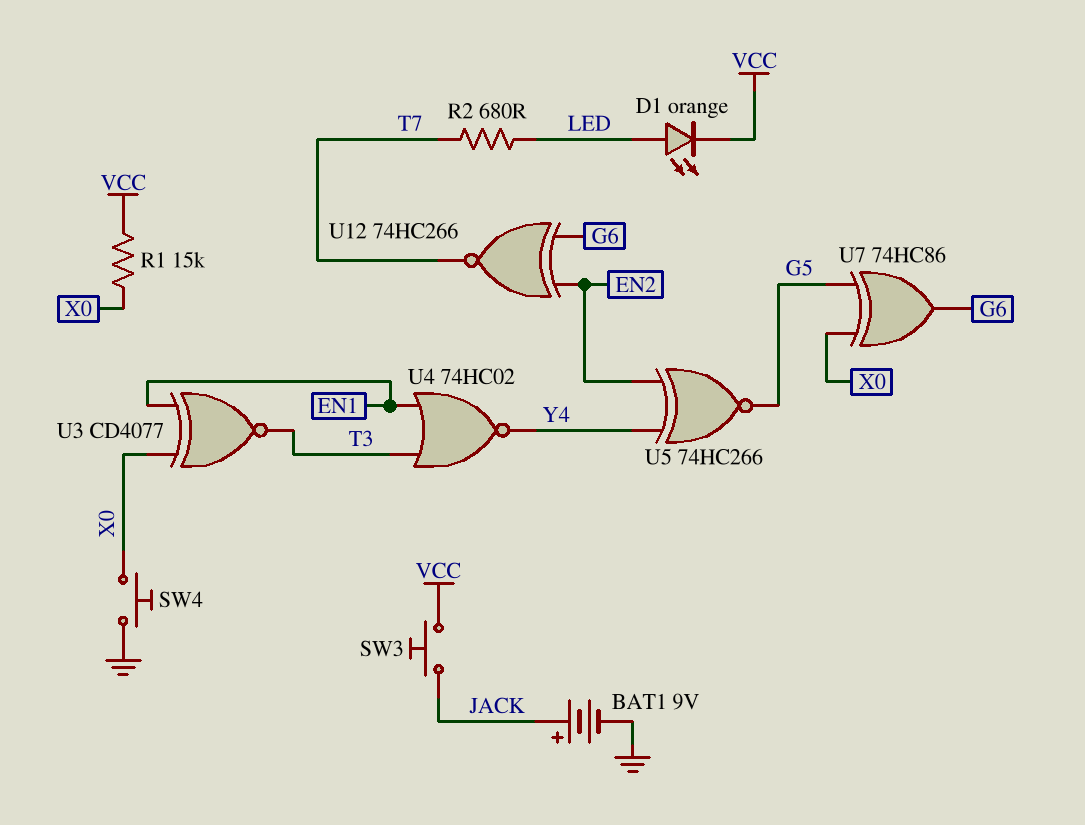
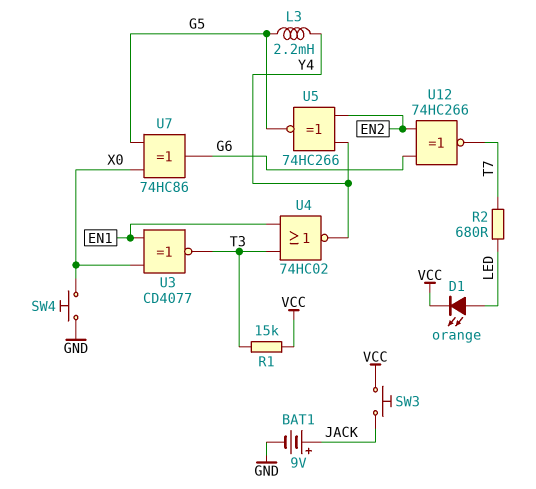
L3: none -> 2.2mH (G5, Y4)
R1: 15k (VCC, X0) -> 15k (T3, VCC)

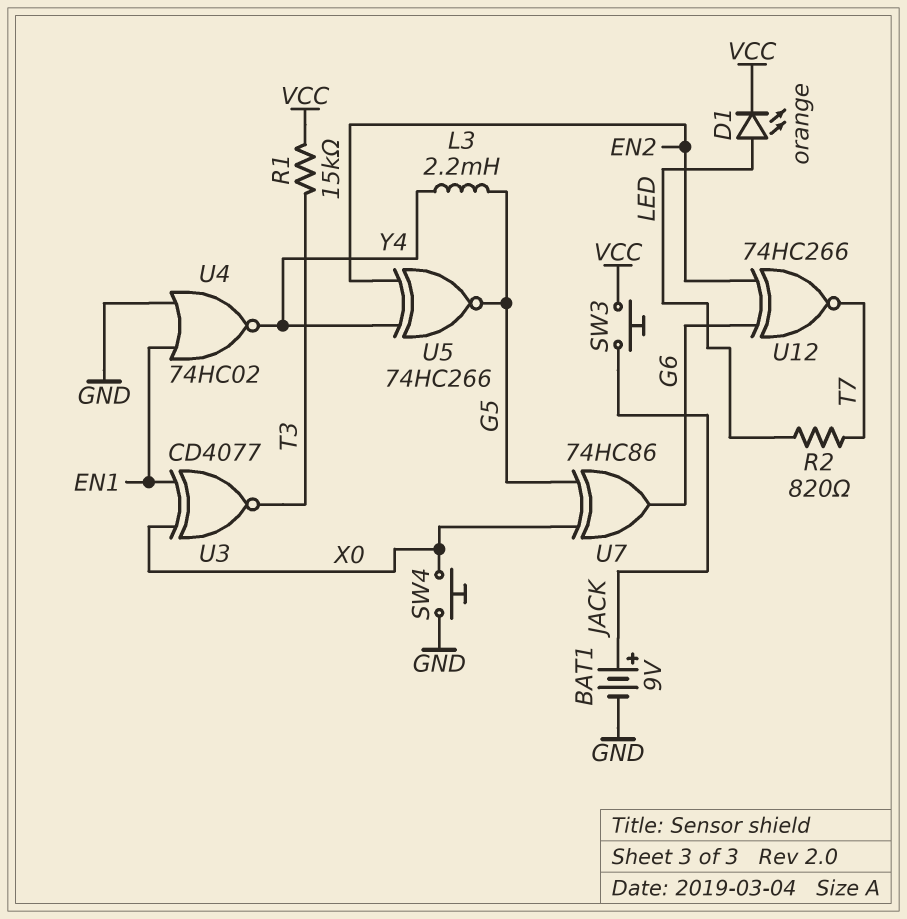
R2: 680 (LED, T7) -> 820 (LED, T7)
U4: NOR 74HC02 (in EN1, in T3, out Y4) -> NOR 74HC02 (in EN1, in GND, out Y4)

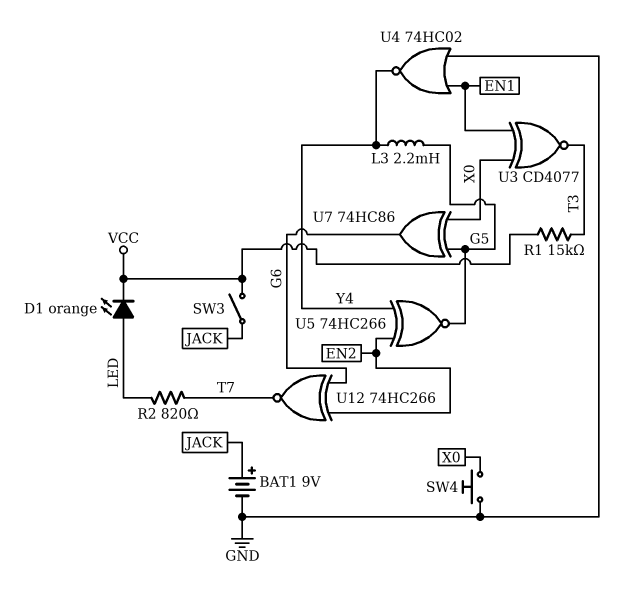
SW3: button (JACK, VCC) -> switch (JACK, VCC)

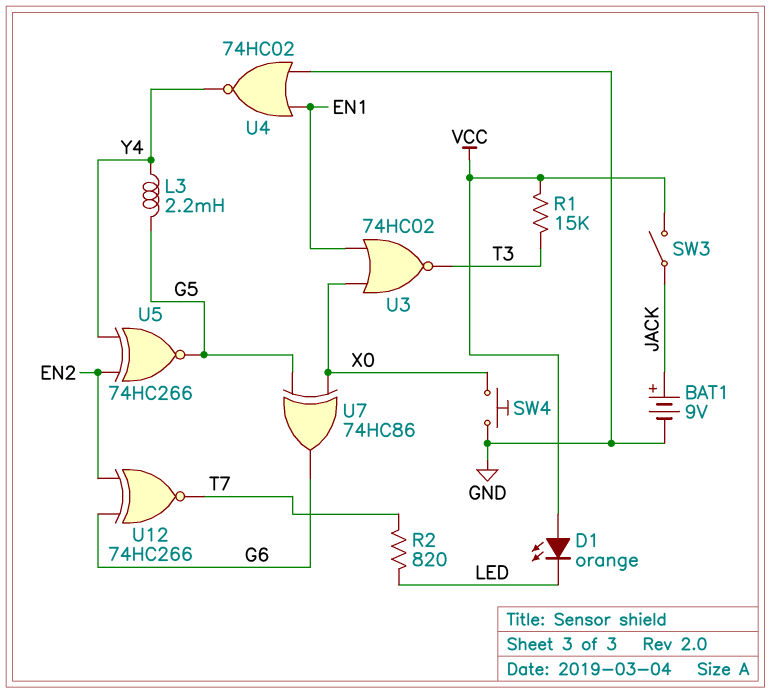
D1: LED orange (A LED, K VCC) -> LED orange (A VCC, K LED)
U3: XNOR CD4077 (in EN1, in X0, out T3) -> NOR 74HC02 (in EN1, in X0, out T3)

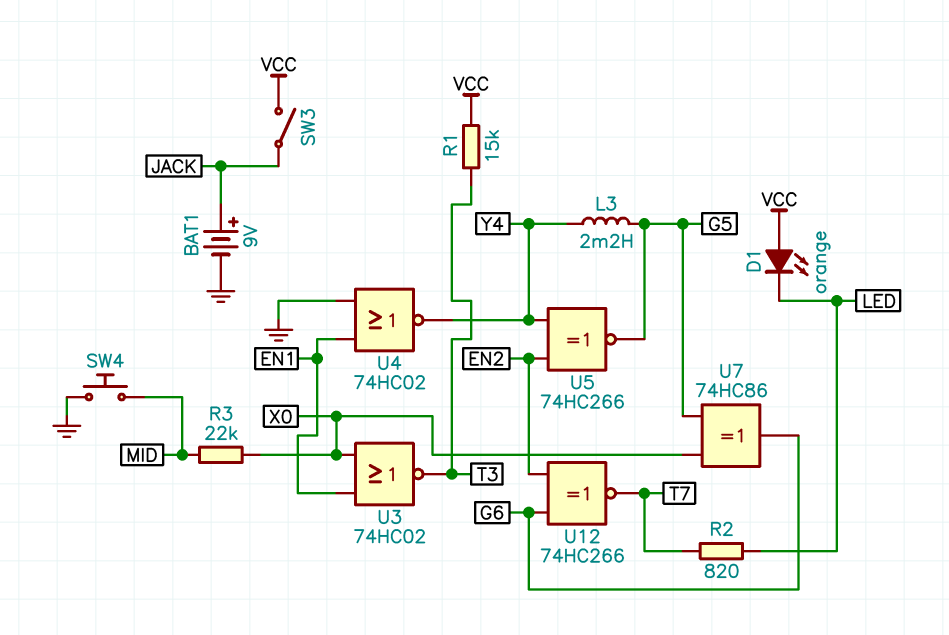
R3: none -> 22k (MID, X0)
SW4: button (GND, X0) -> button (GND, MID)

